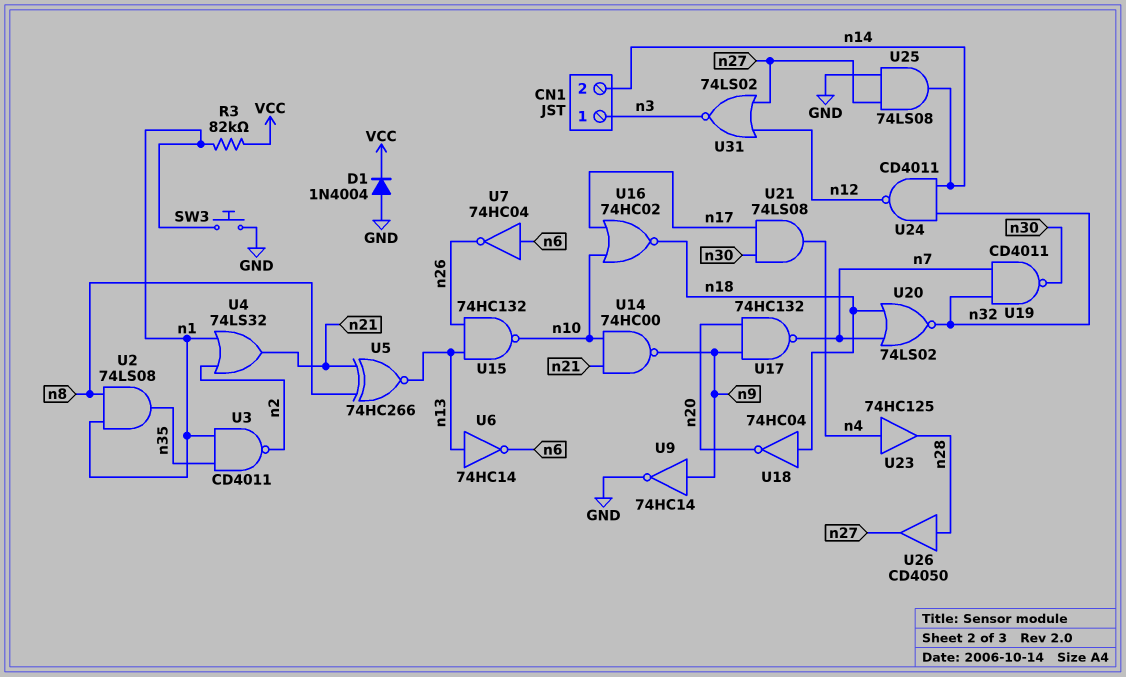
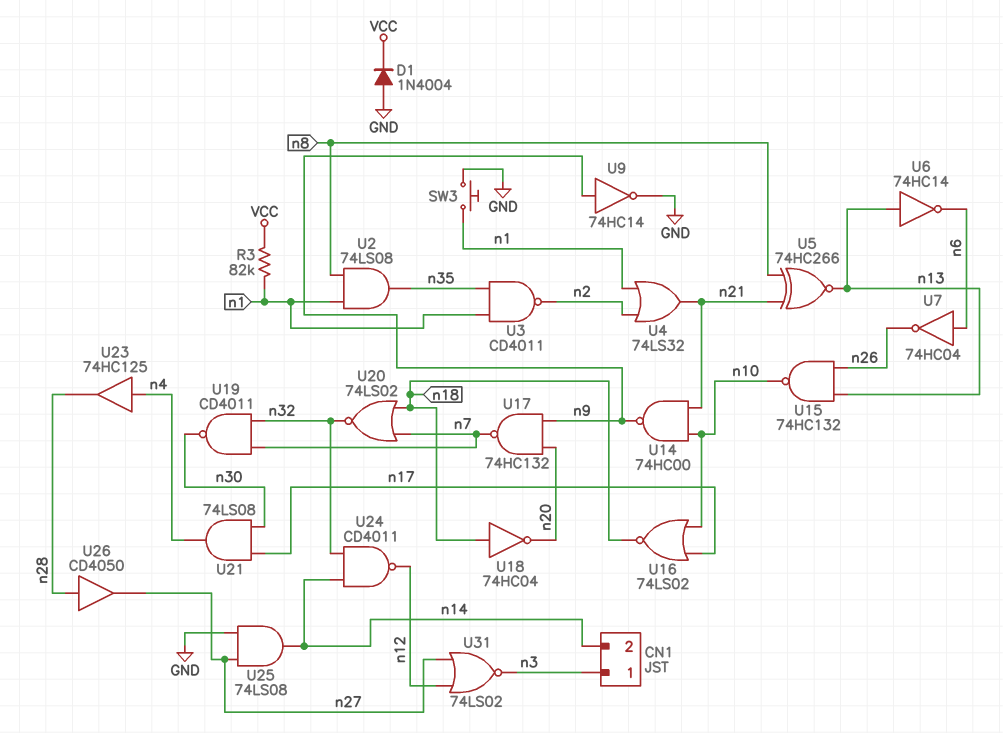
U16: NOR 74HC02 (in n10, in n17, out n18) -> NOR 74LS02 (in n10, in n17, out n18)

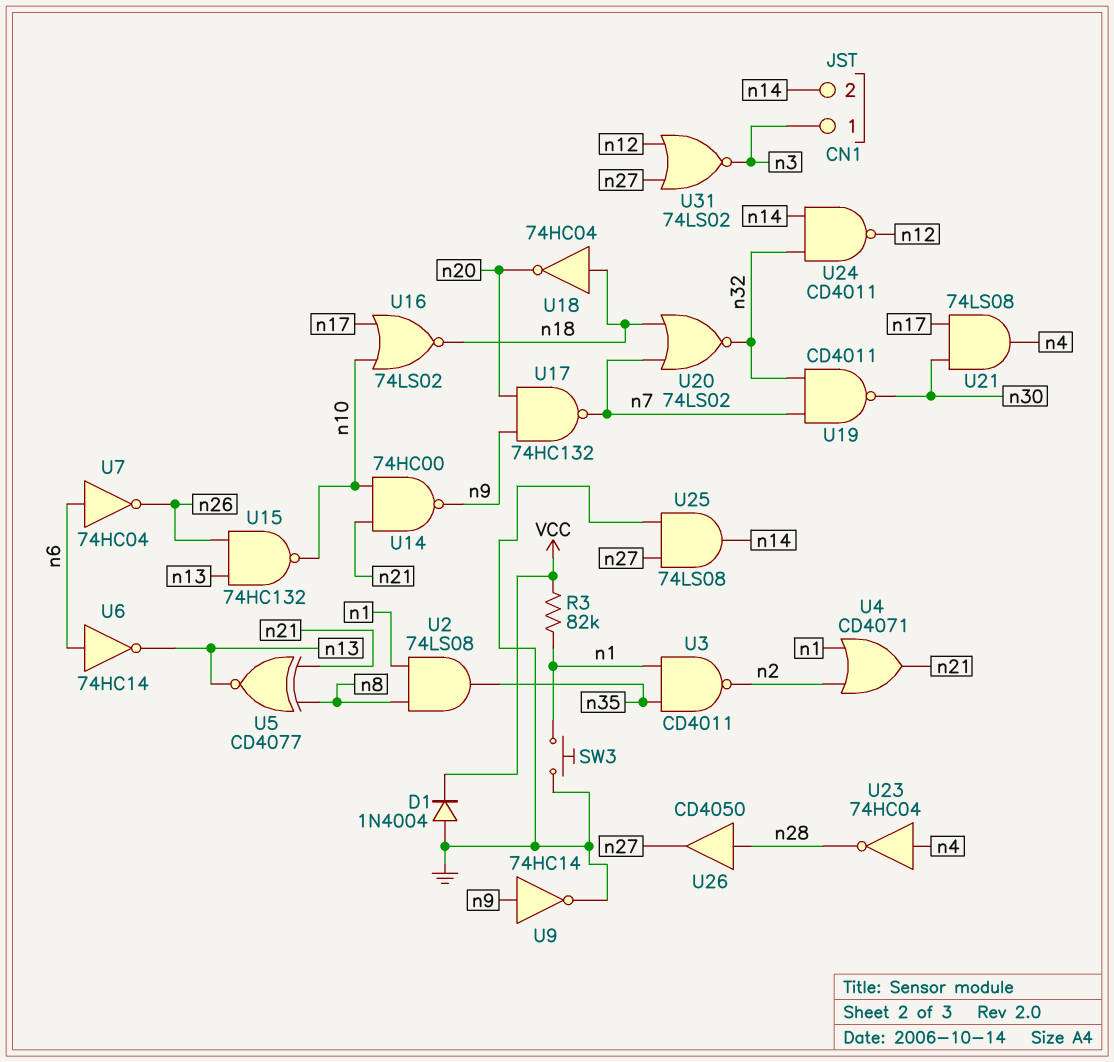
U4: OR 74LS32 (in n1, in n2, out n21) -> OR CD4071 (in n1, in n2, out n21)
U5: XNOR 74HC266 (in n8, in n21, out n13) -> XNOR CD4077 (in n8, in n21, out n13)
U6: NOT 74HC14 (in n13, out n6) -> NOT 74HC14 (in n6, out n13)
U23: buffer 74HC125 (in n4, out n28) -> NOT 74HC04 (in n4, out n28)

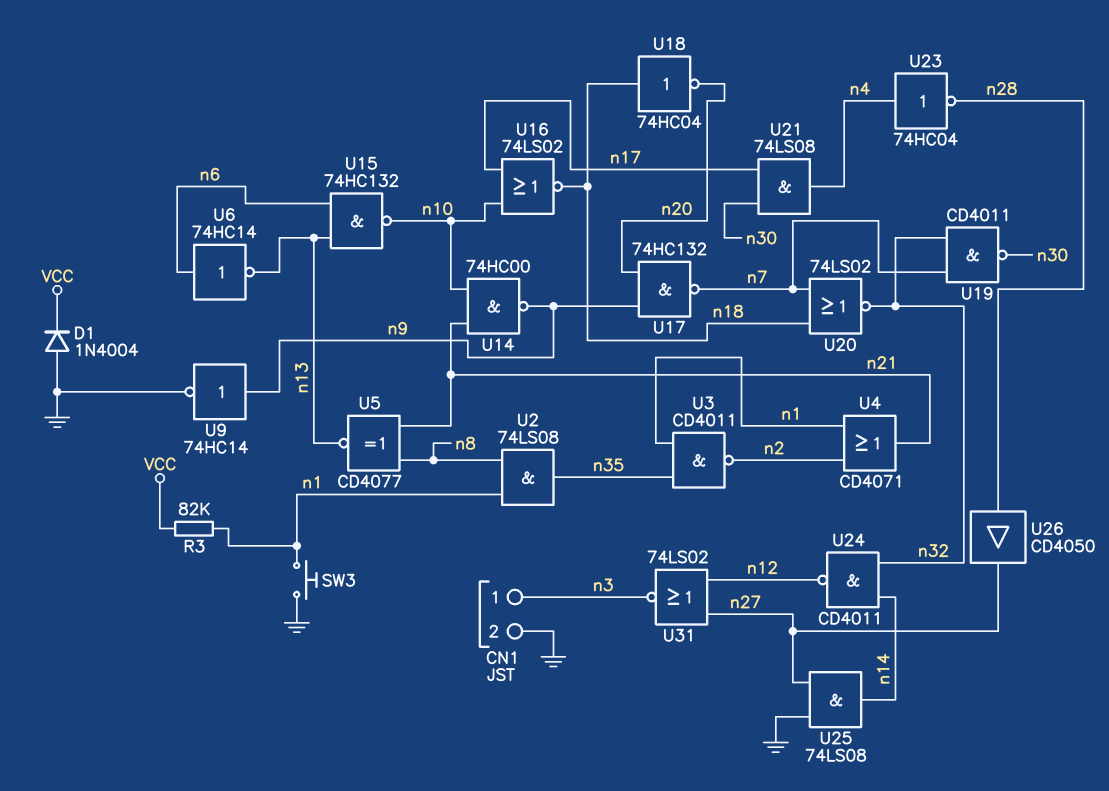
CN1 pin 2: n14 -> GND
U7: NOT 74HC04 (in n6, out n26) -> none
U15: NAND 74HC132 (in n13, in n26, out n10) -> NAND 74HC132 (in n6, in n13, out n10)

